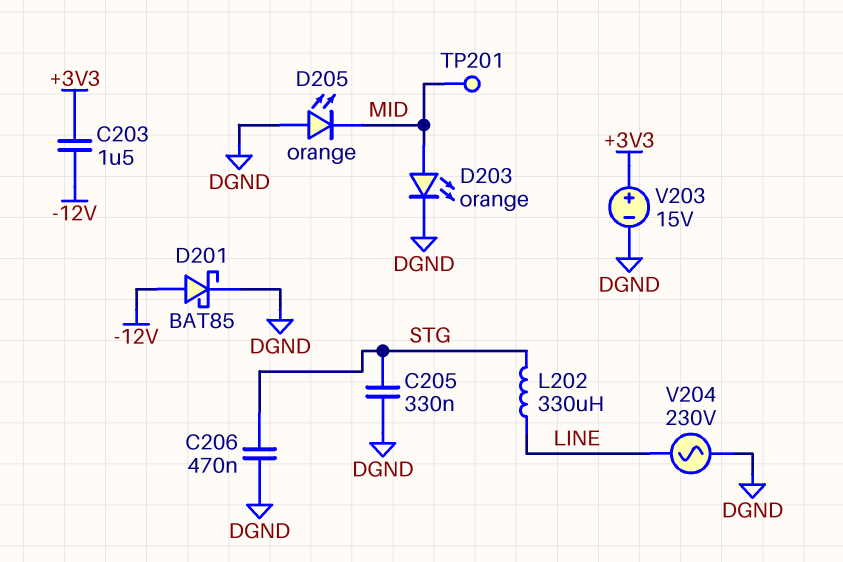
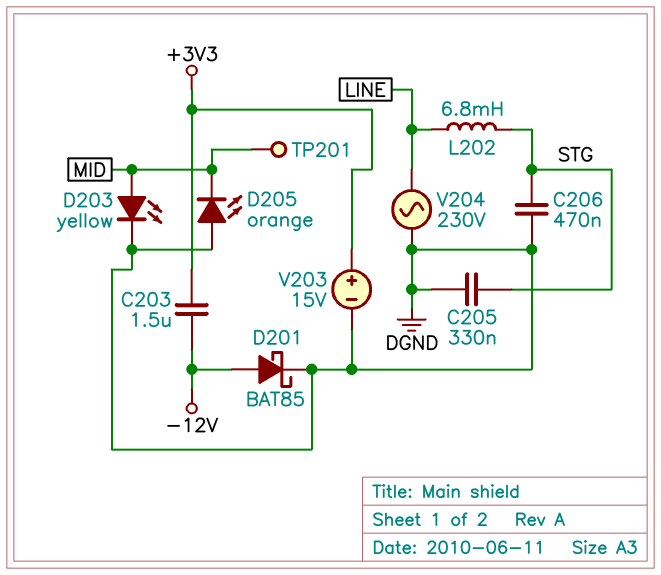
D203: LED orange (A MID, K DGND) -> LED yellow (A MID, K DGND)
L202: 330uH (LINE, STG) -> 6.8mH (LINE, STG)

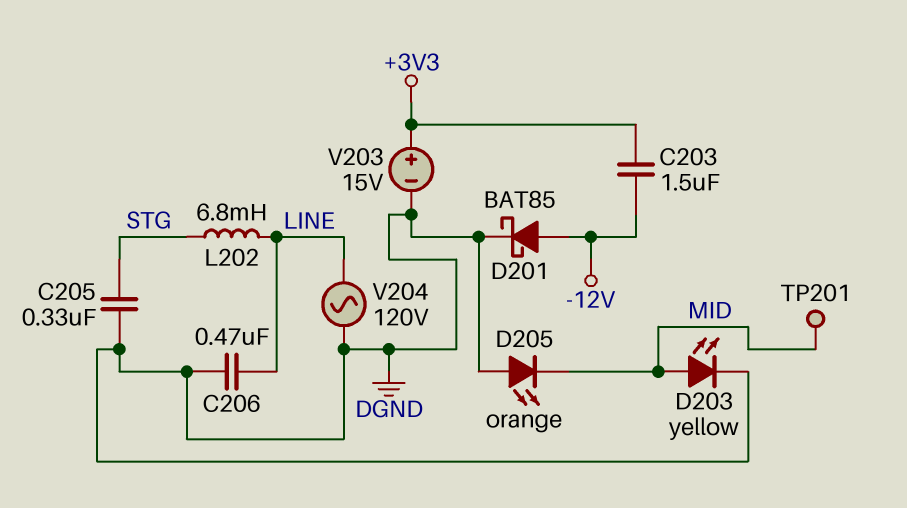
C206: 470nF (DGND, STG) -> 470nF (DGND, LINE)
V204: AC 230V (DGND, LINE) -> AC 120V (DGND, LINE)

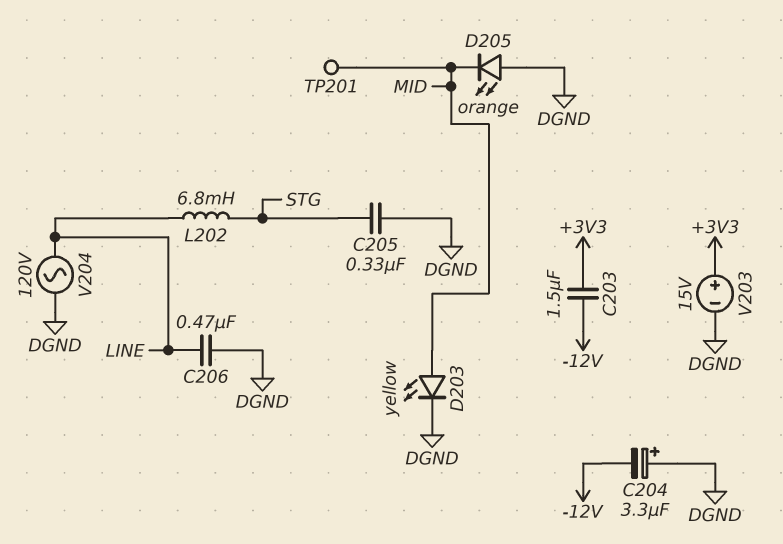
C204: none -> 3.3uF (plus DGND, minus -12V)
D201: schottky BAT85 (A -12V, K DGND) -> none

